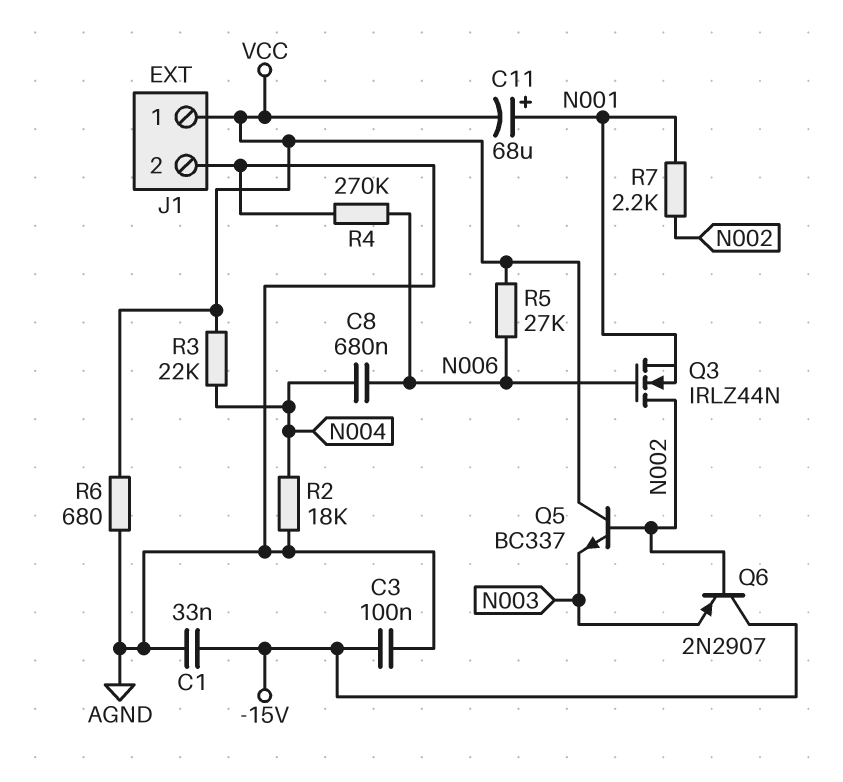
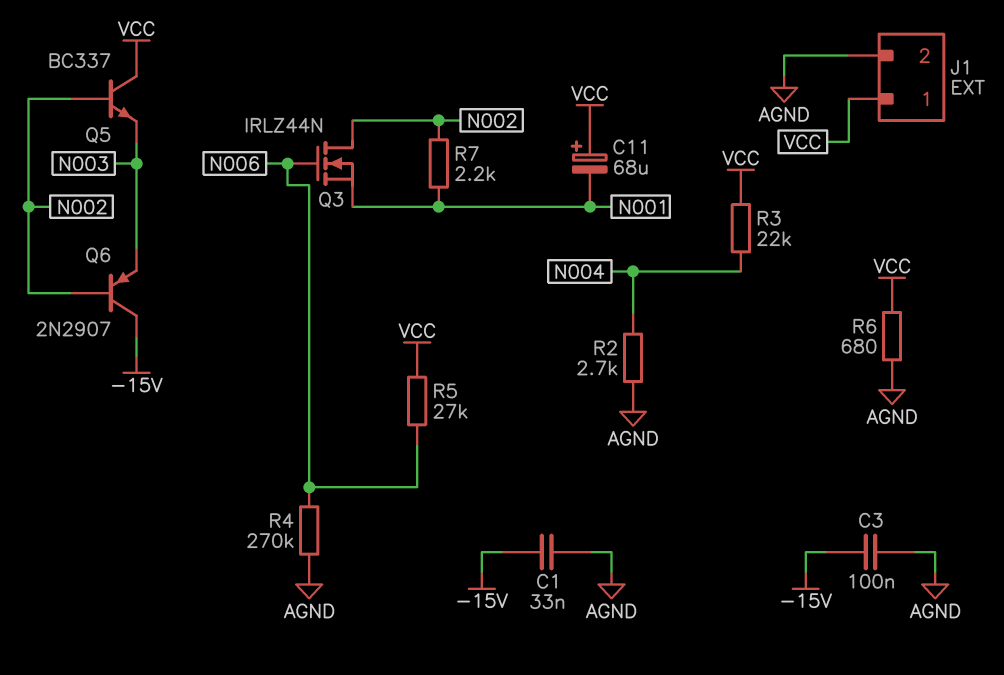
C8: 680nF (N004, N006) -> none
C11: 68uF (plus N001, minus VCC) -> 68uF (plus VCC, minus N001)
R2: 18k (AGND, N004) -> 2.7k (AGND, N004)

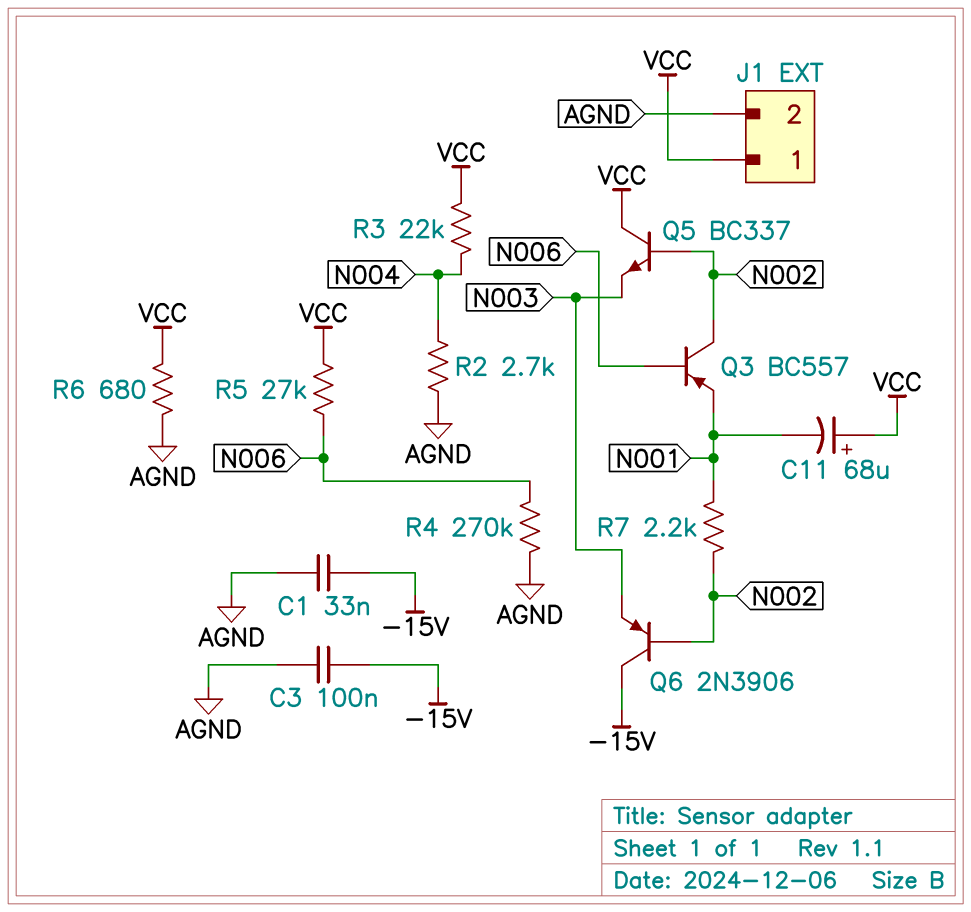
Q3: NMOS IRLZ44N (G N006, D N002, S N001) -> PNP BC557 (B N006, C N002, E N001)
Q6: PNP 2N2907 (B N002, C -15V, E N003) -> PNP 2N3906 (B N002, C -15V, E N003)

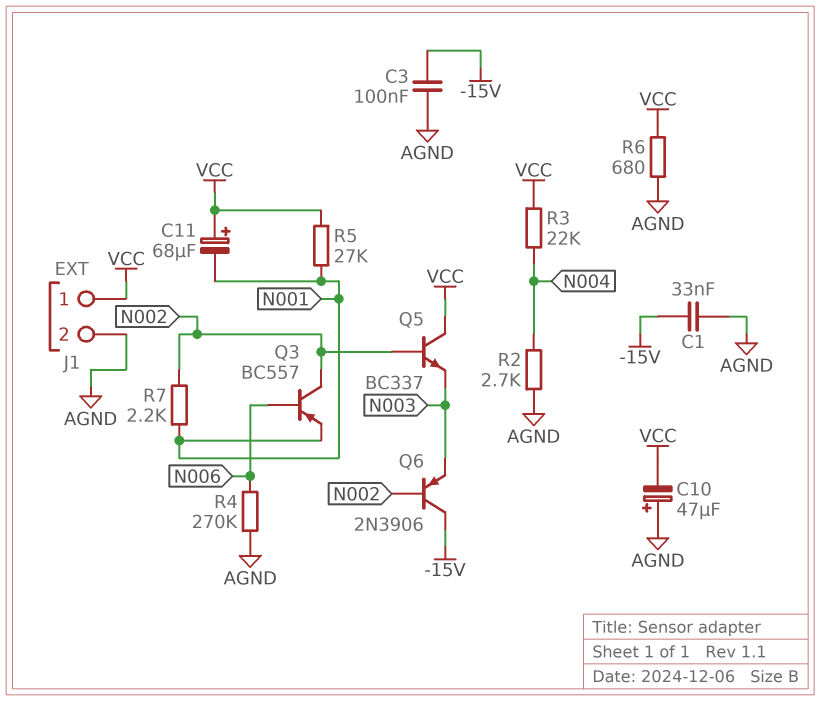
C10: none -> 47uF (plus AGND, minus VCC)
R5: 27k (N006, VCC) -> 27k (N001, VCC)

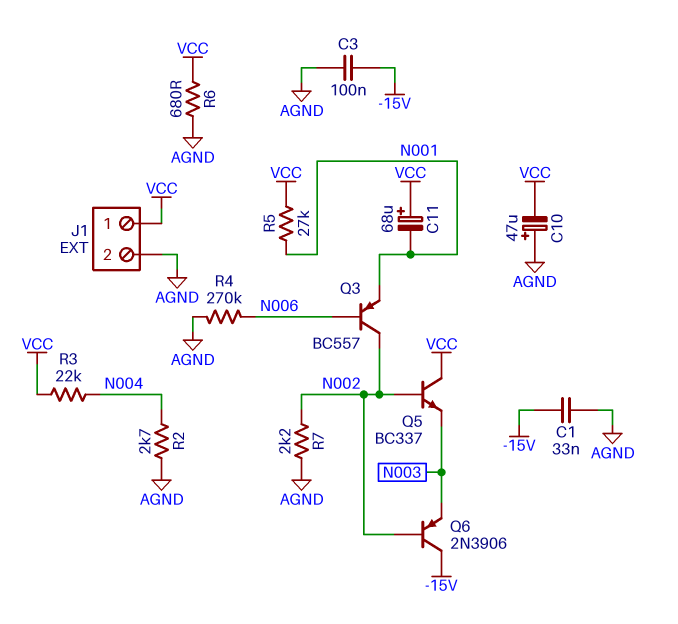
R7: 2.2k (N001, N002) -> 2.2k (AGND, N002)

